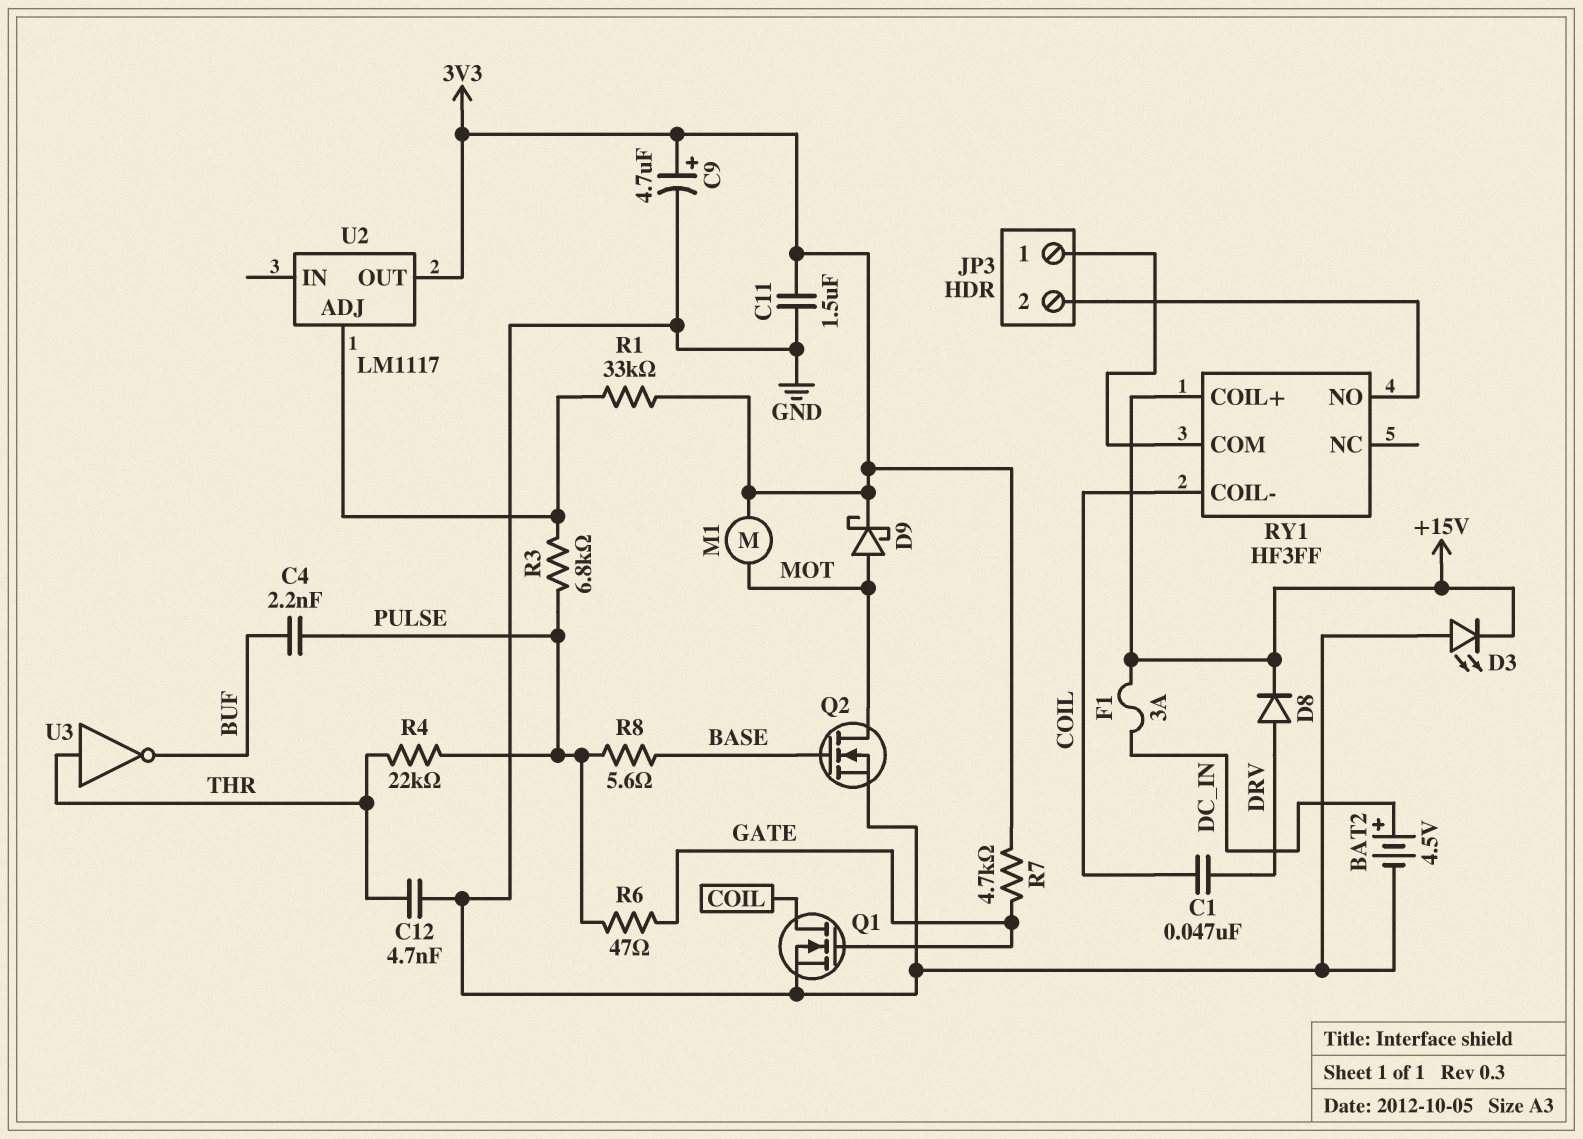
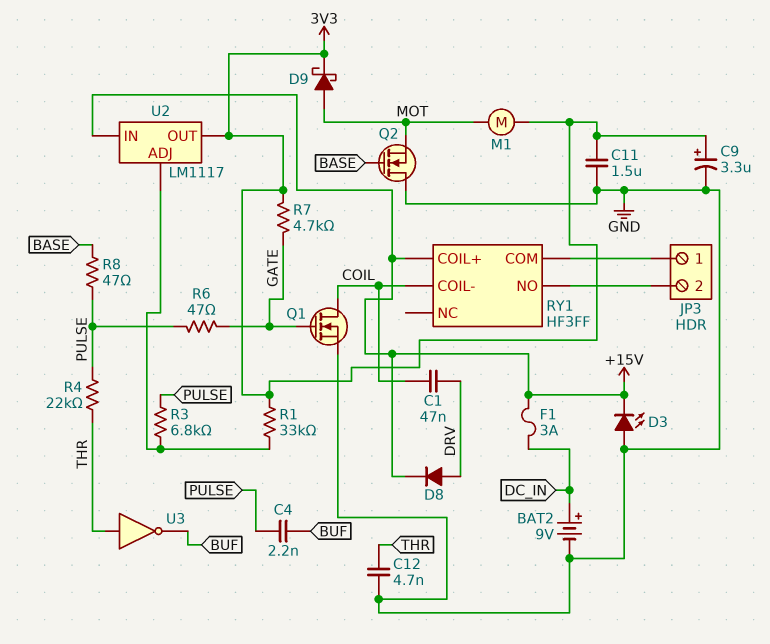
BAT2: 4.5V (plus DC_IN, minus GND) -> 9V (plus DC_IN, minus GND)
C9: 4.7uF (plus 3V3, minus GND) -> 3.3uF (plus 3V3, minus GND)
Q2: NMOS (G BASE, D MOT, S GND) -> NMOS (G BASE, D GND, S MOT)
R8: 5.6 (BASE, PULSE) -> 47 (BASE, PULSE)
U2 pin IN: none -> +15V

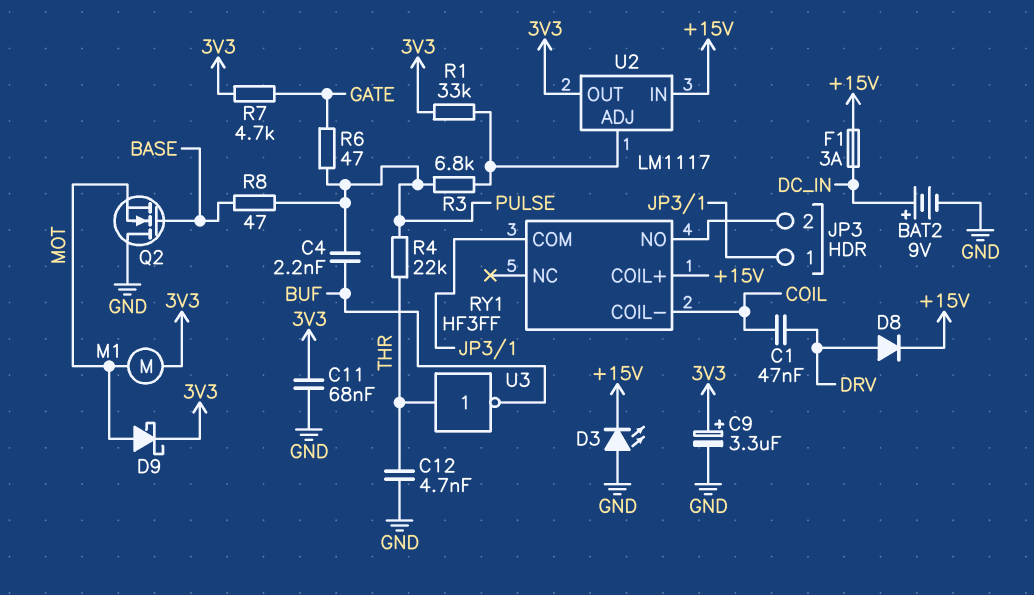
C11: 1.5uF (3V3, GND) -> 68nF (3V3, GND)
Q1: NMOS (G GATE, D COIL, S GND) -> none

